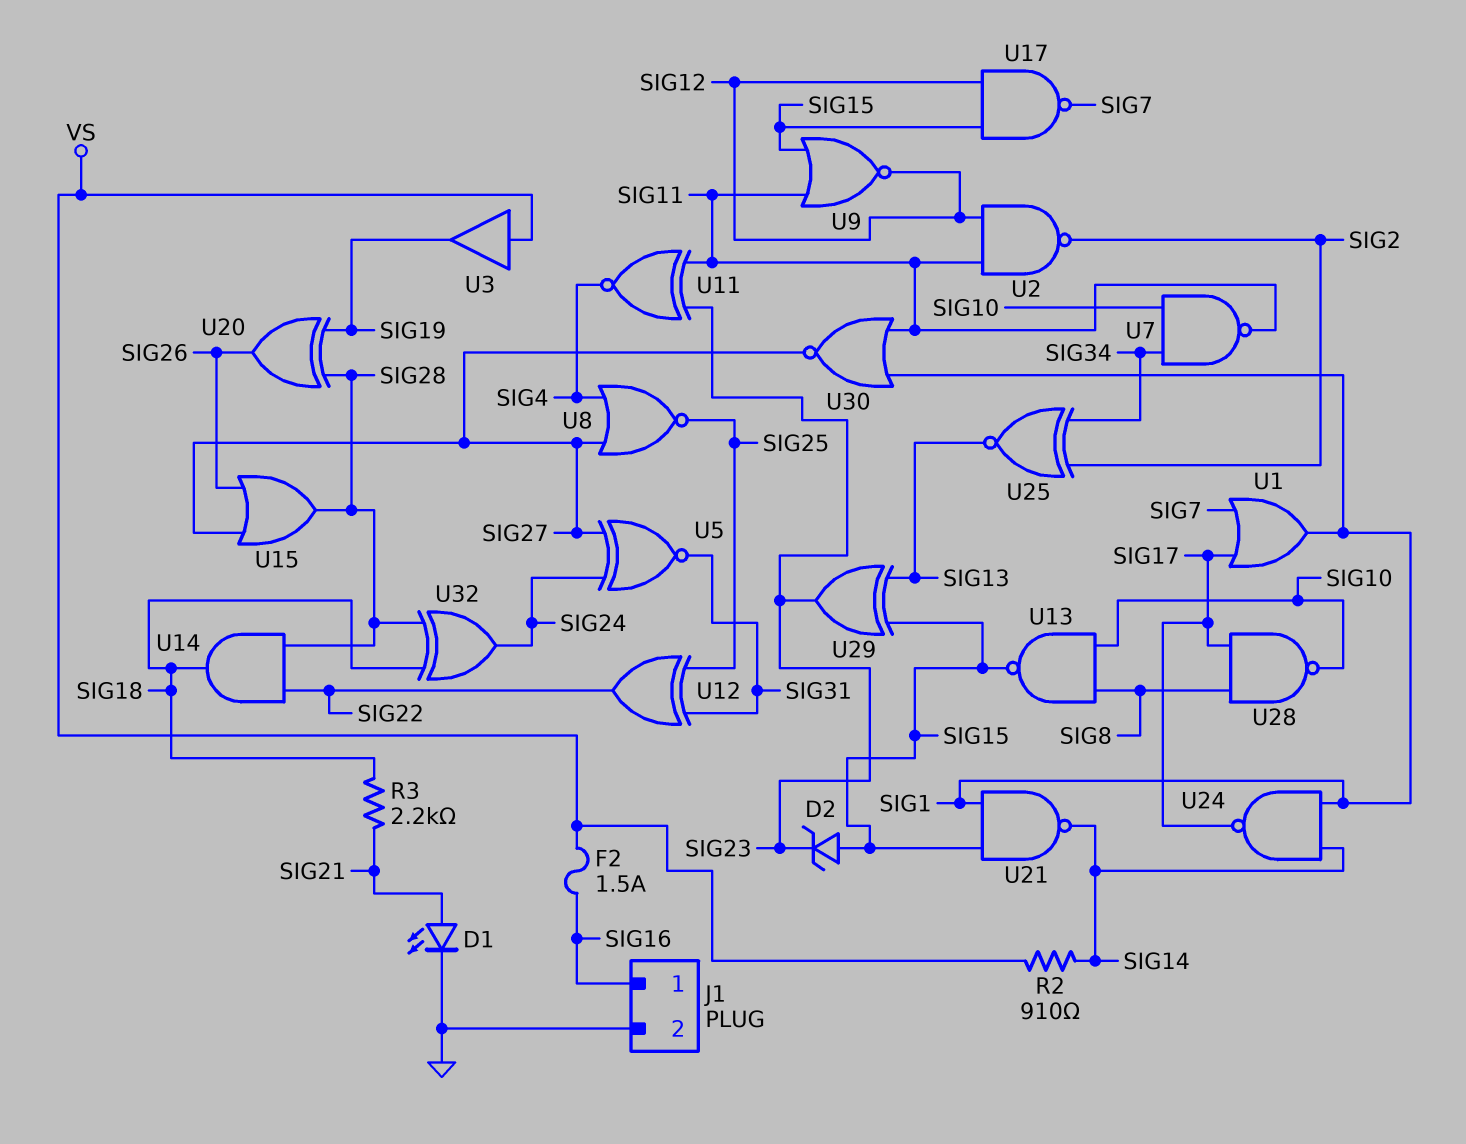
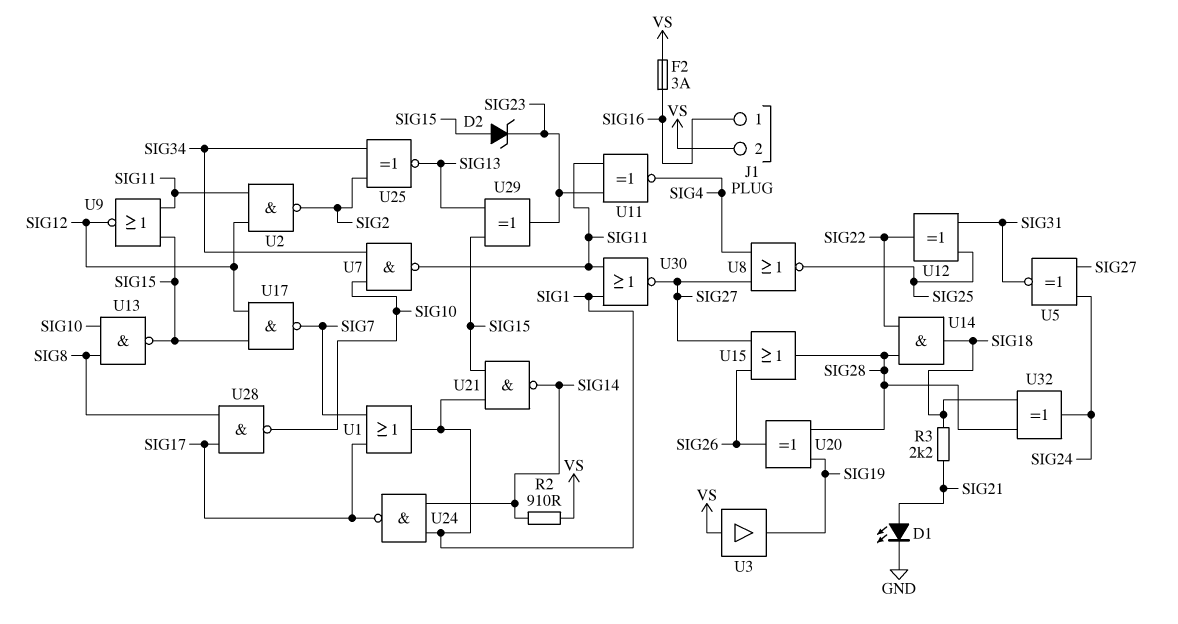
F2: 1.5A (SIG16, VS) -> 3A (SIG16, VS)
J1 pin 2: GND -> VS

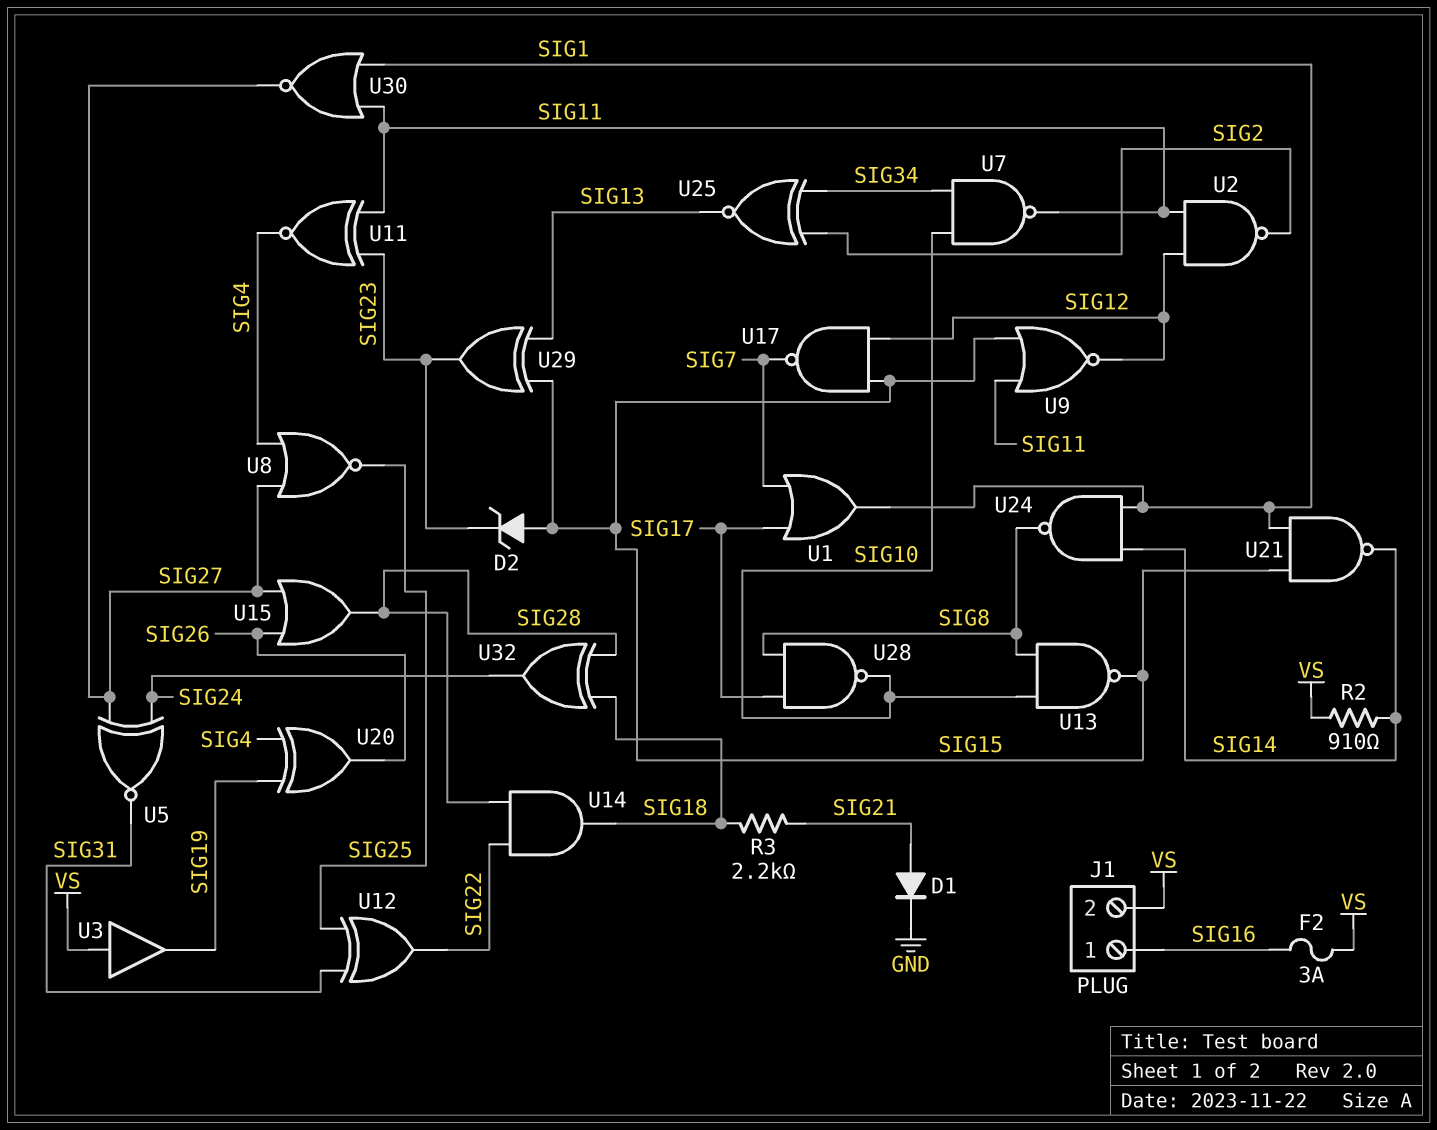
D1: LED (A SIG21, K GND) -> diode (A SIG21, K GND)
U20: XOR (in SIG19, in SIG28, out SIG26) -> XOR (in SIG4, in SIG19, out SIG26)
U24: NAND (in SIG1, in SIG14, out SIG17) -> NAND (in SIG1, in SIG14, out SIG8)

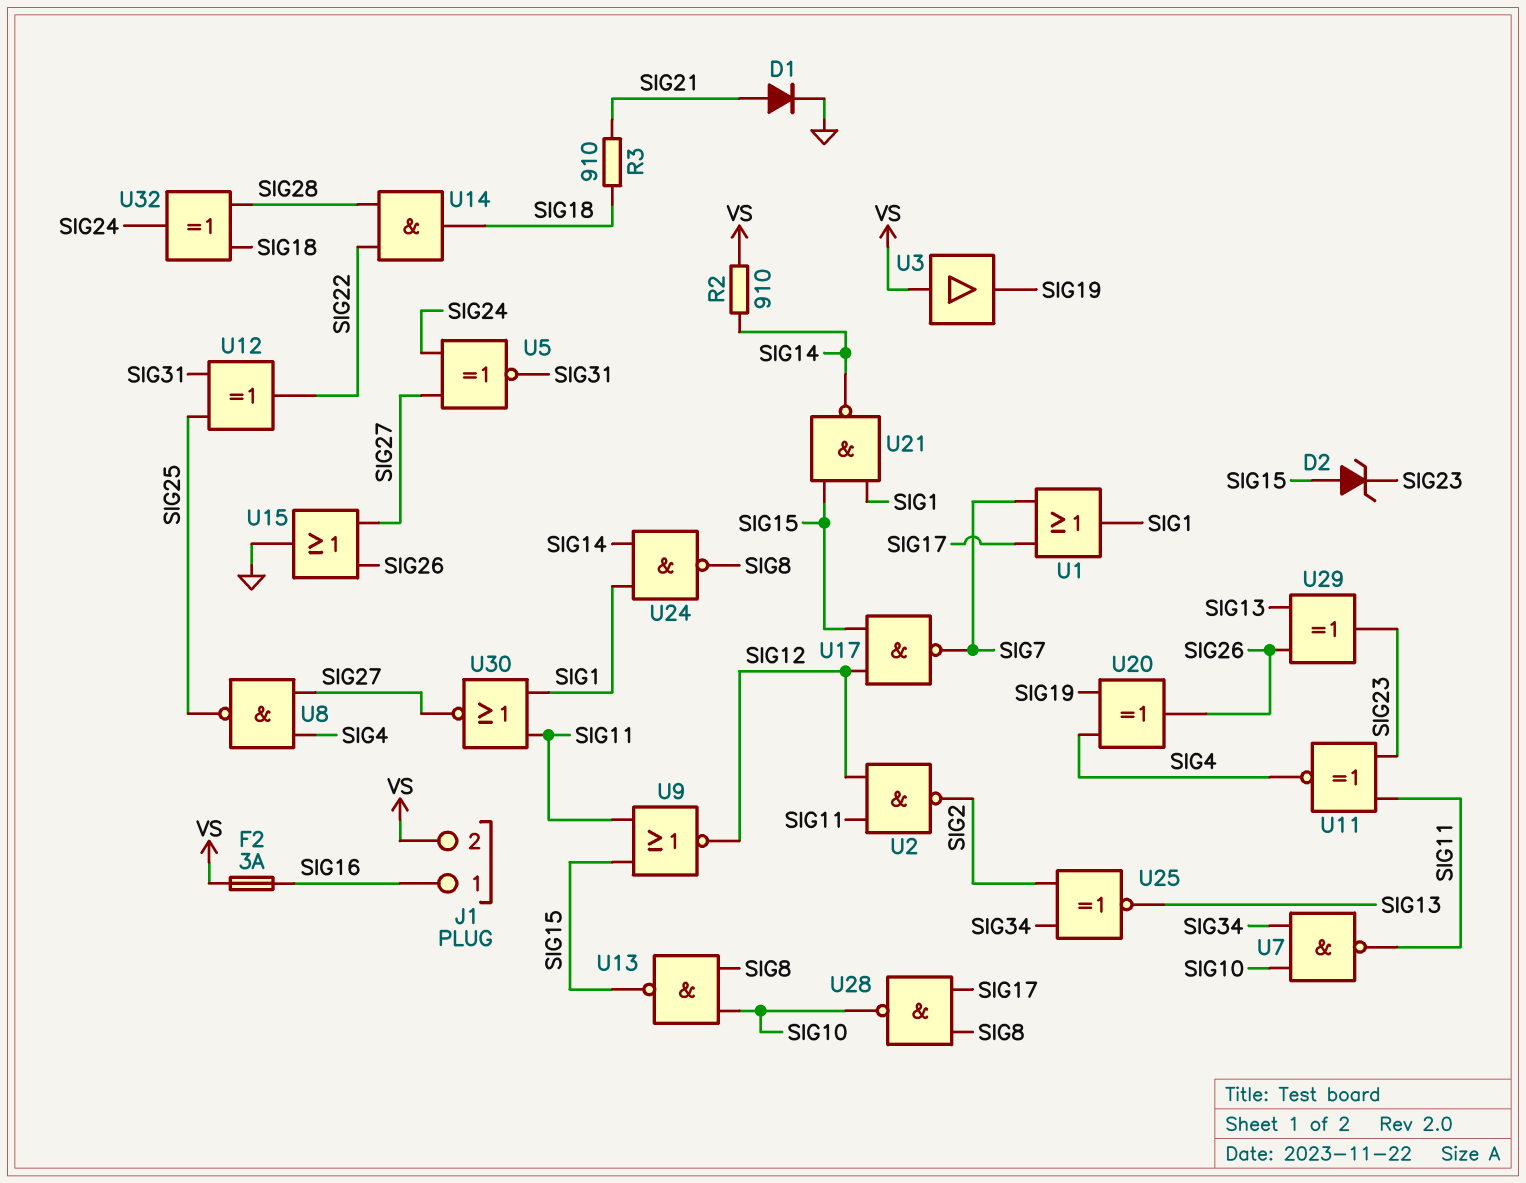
R3: 2.2k (SIG18, SIG21) -> 910 (SIG18, SIG21)
U8: NOR (in SIG4, in SIG27, out SIG25) -> NAND (in SIG4, in SIG27, out SIG25)
U15: OR (in SIG26, in SIG27, out SIG28) -> OR (in SIG26, in SIG27, out GND)
U29: XOR (in SIG13, in SIG15, out SIG23) -> XOR (in SIG13, in SIG26, out SIG23)

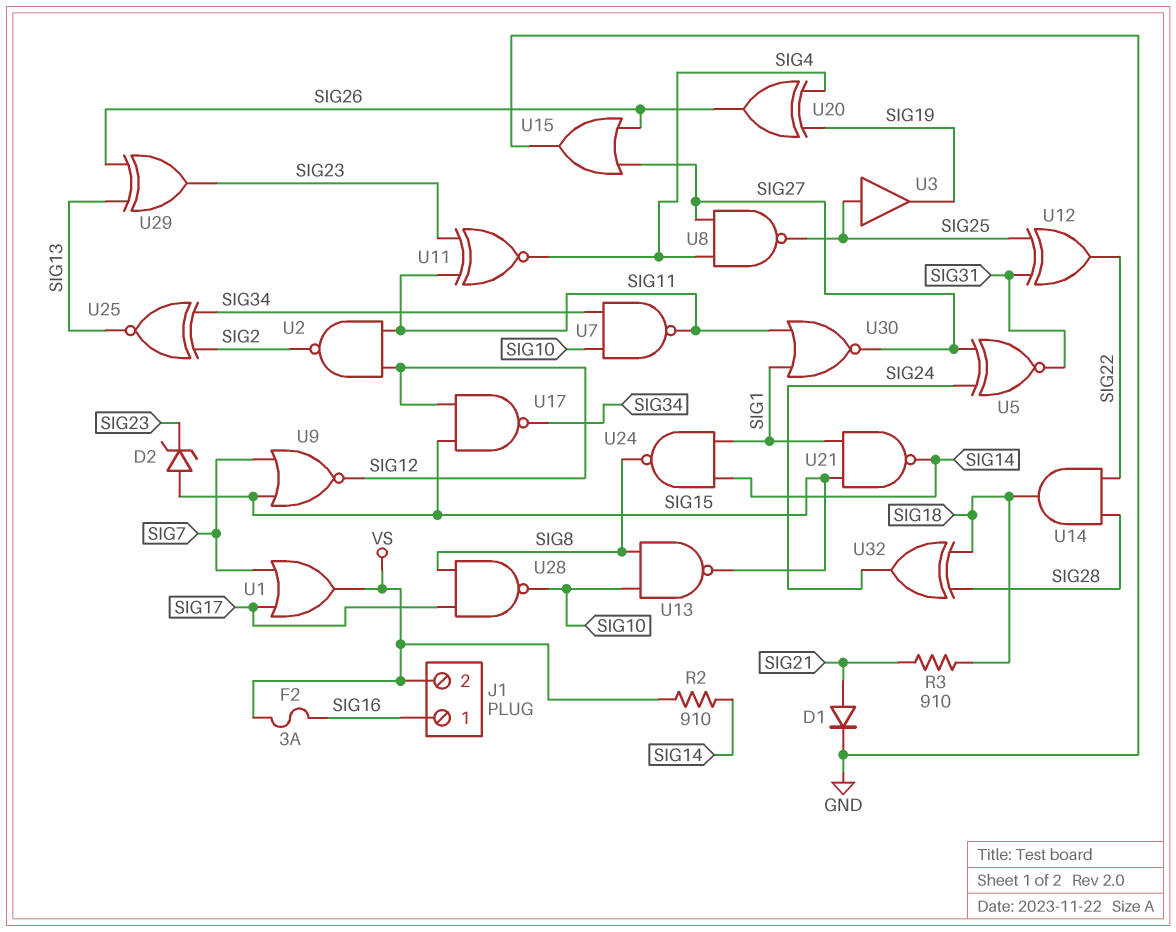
U1: OR (in SIG7, in SIG17, out SIG1) -> OR (in SIG7, in SIG17, out VS)
U3: buffer (in VS, out SIG19) -> buffer (in SIG25, out SIG19)
U9: NOR (in SIG11, in SIG15, out SIG12) -> NOR (in SIG7, in SIG15, out SIG12)
U17: NAND (in SIG12, in SIG15, out SIG7) -> NAND (in SIG12, in SIG15, out SIG34)

